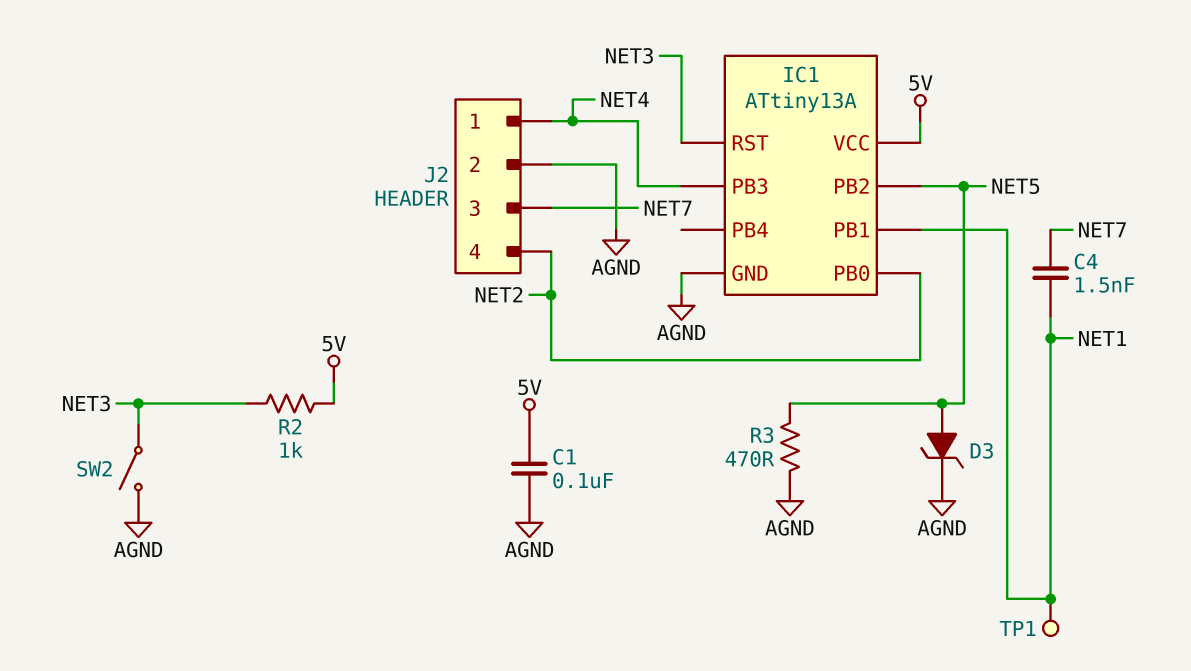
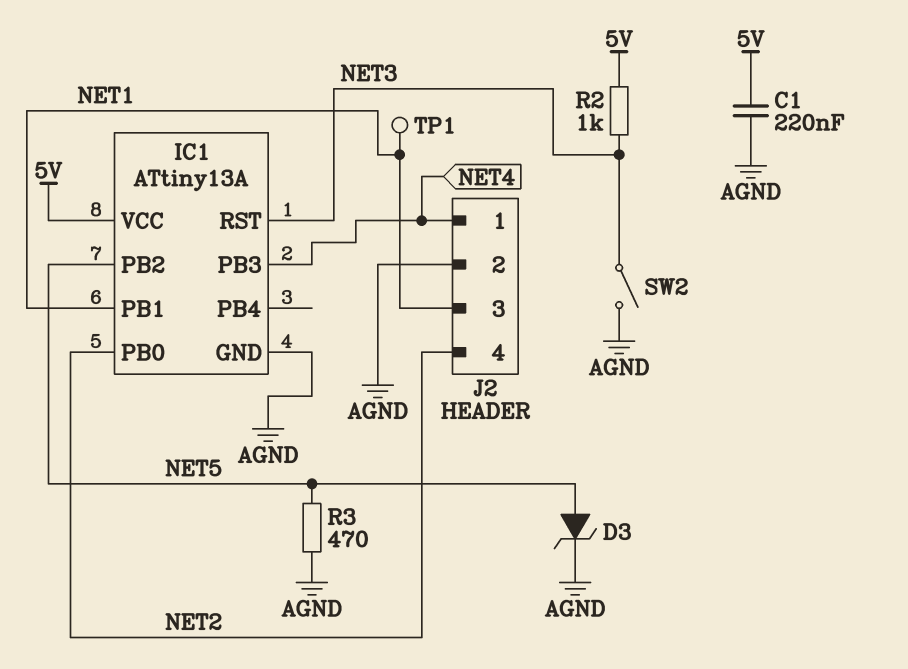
C1: 100nF (5V, AGND) -> 220nF (5V, AGND)
C4: 1.5nF (NET1, NET7) -> none
J2 pin 3: NET7 -> NET1

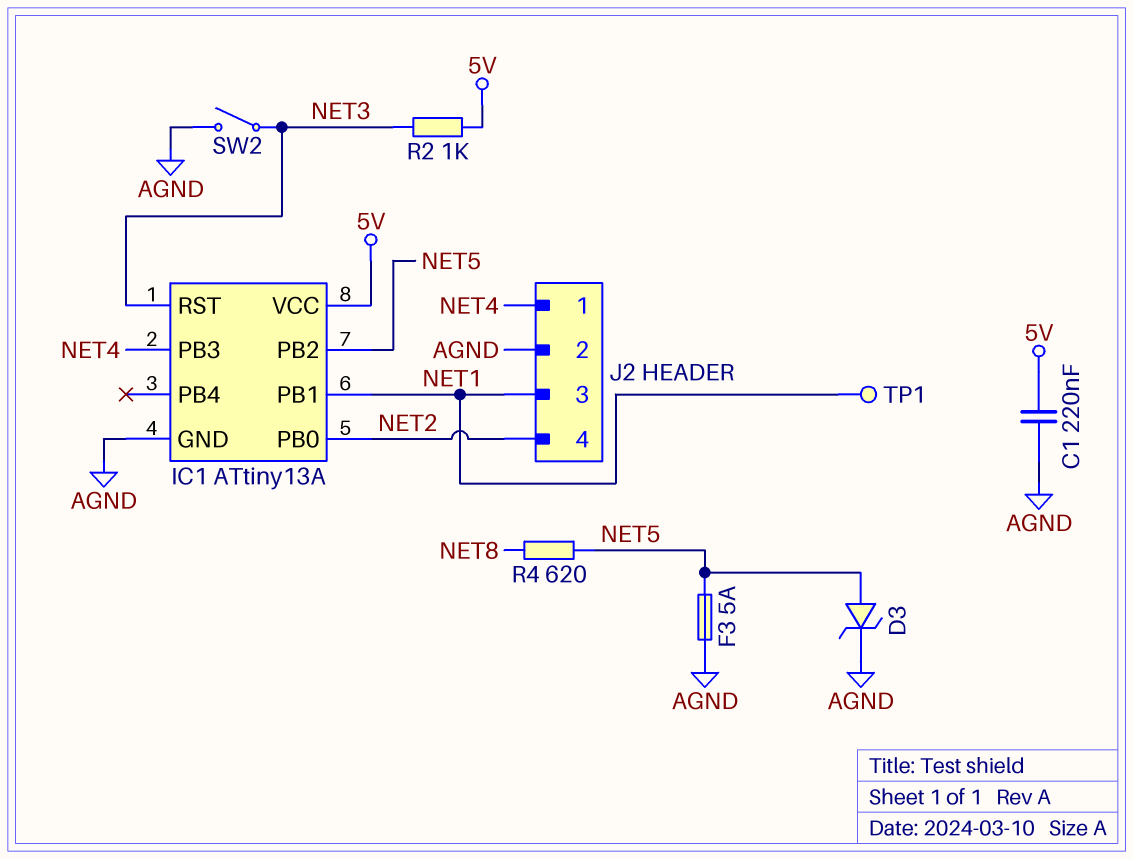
F3: none -> 5A (AGND, NET5)
R3: 470 (AGND, NET5) -> none
R4: none -> 620 (NET5, NET8)

